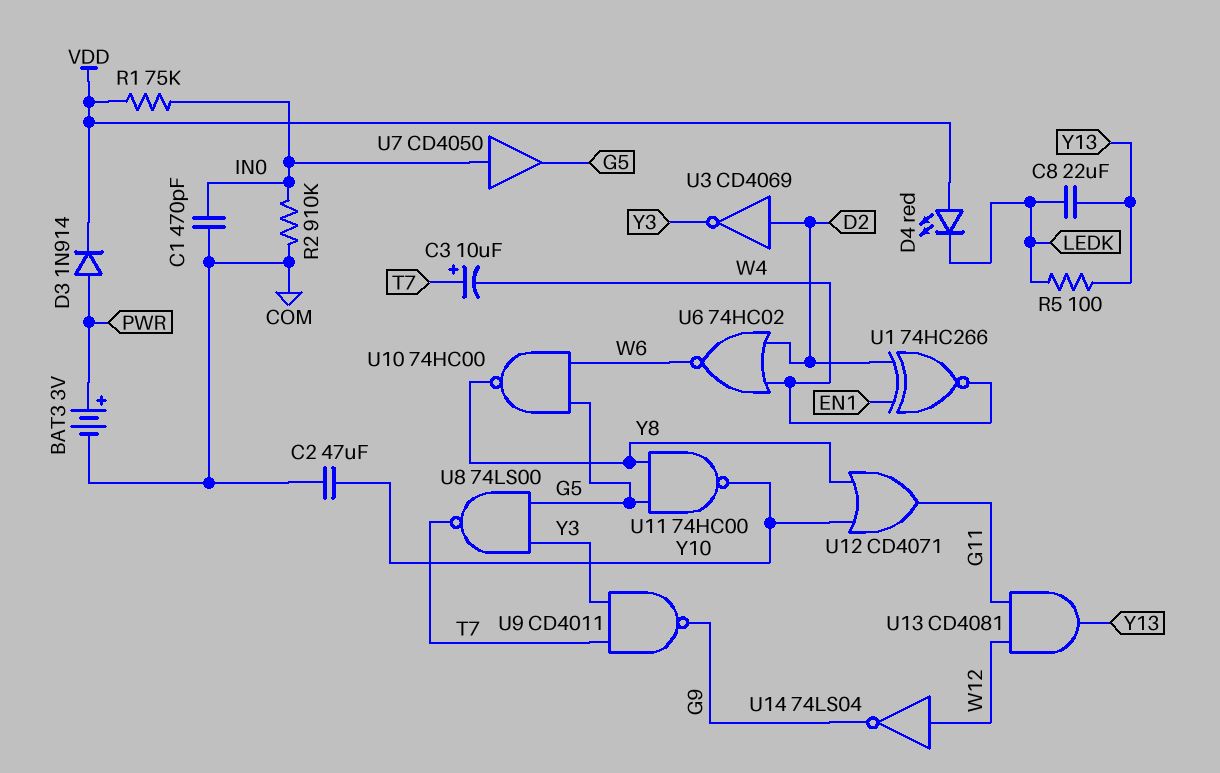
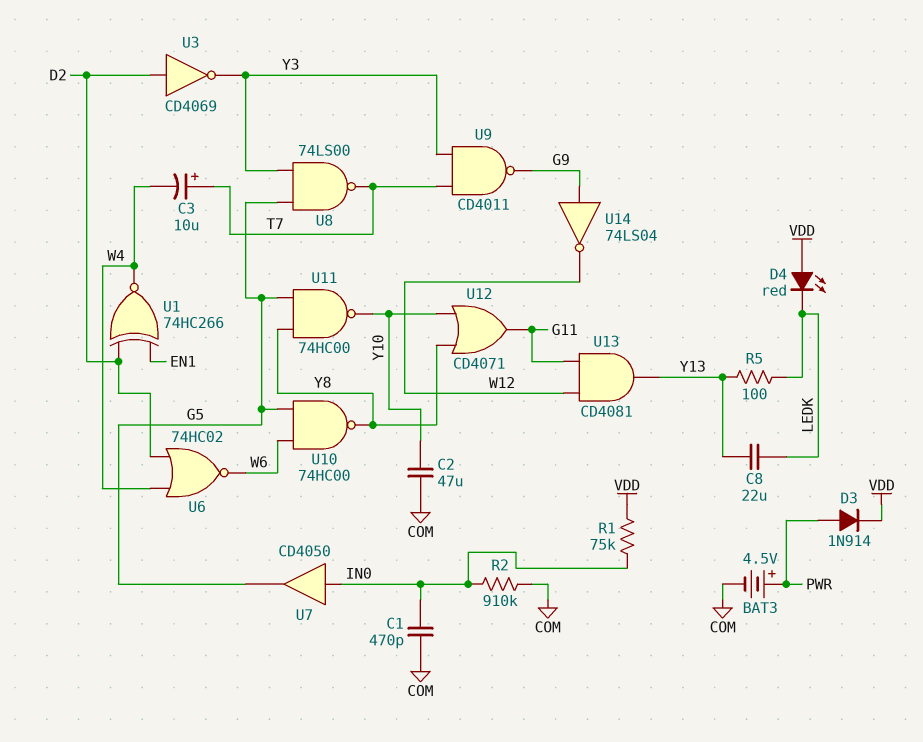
BAT3: 3V (plus PWR, minus COM) -> 4.5V (plus PWR, minus COM)
U14: NOT 74LS04 (in W12, out G9) -> NOT 74LS04 (in G9, out W12)

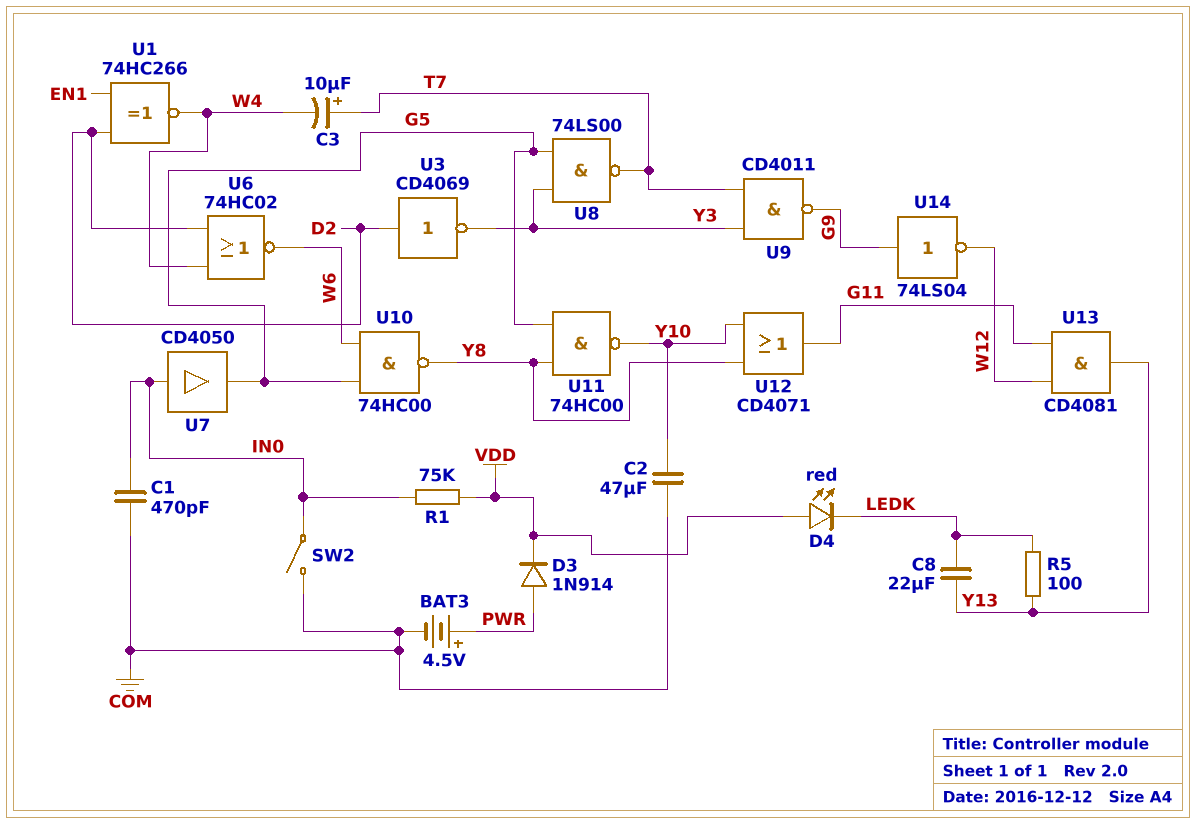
R2: 910k (COM, IN0) -> none
SW2: none -> switch (COM, IN0)

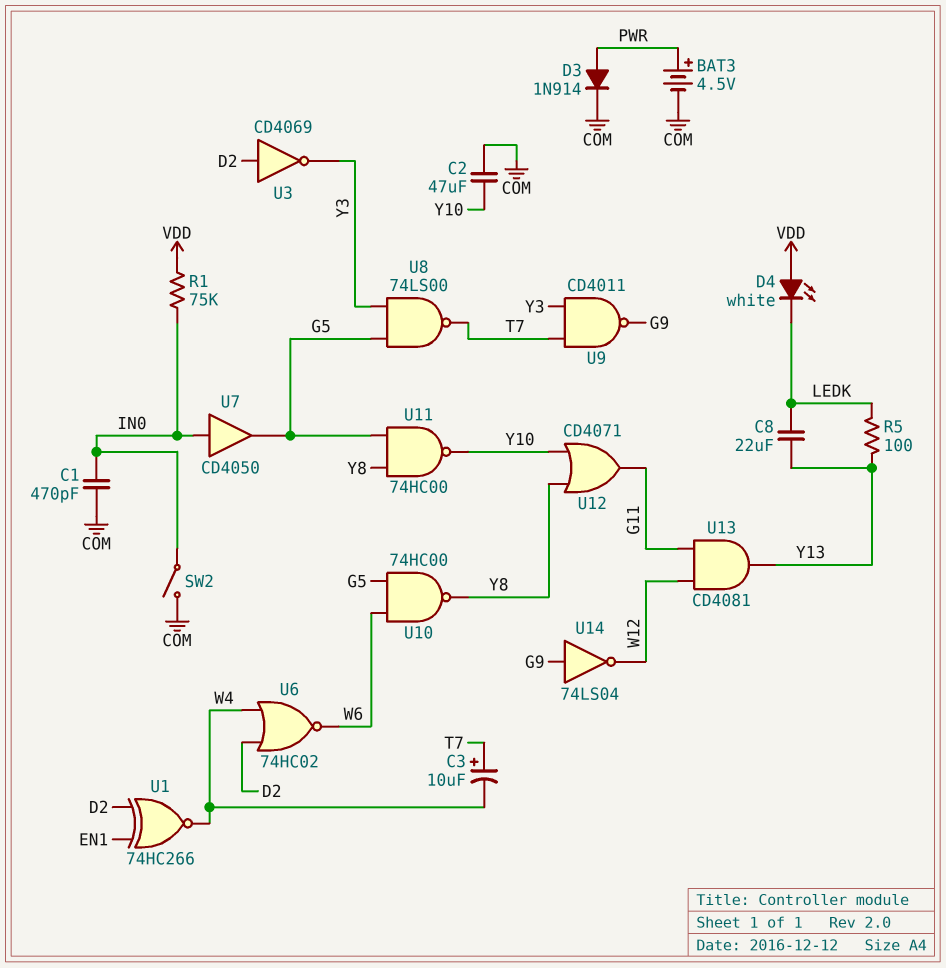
D3: diode 1N914 (A PWR, K VDD) -> diode 1N914 (A PWR, K COM)
D4: LED red (A VDD, K LEDK) -> LED white (A VDD, K LEDK)

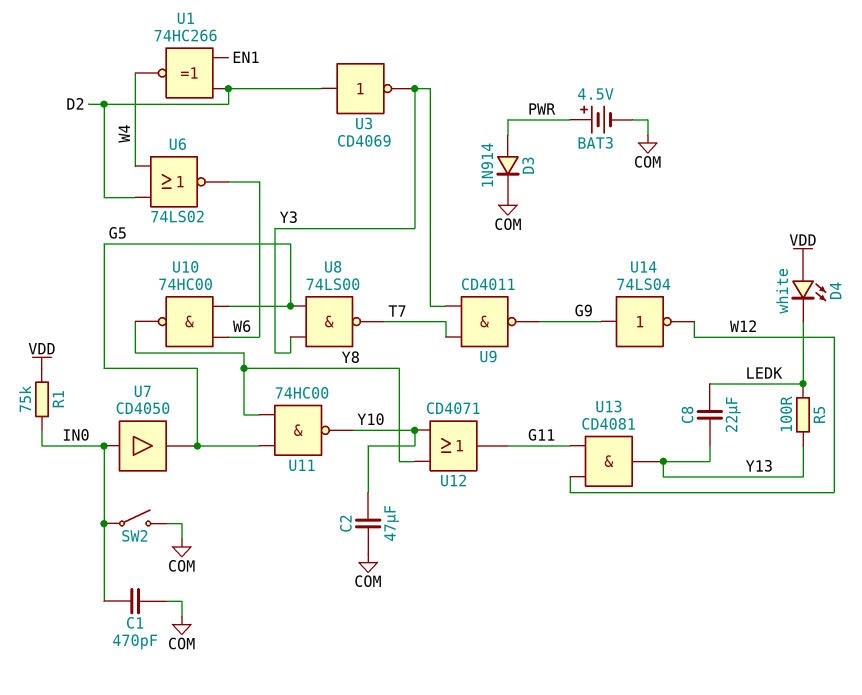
C3: 10uF (plus T7, minus W4) -> none
U6: NOR 74HC02 (in D2, in W4, out W6) -> NOR 74LS02 (in D2, in W4, out W6)

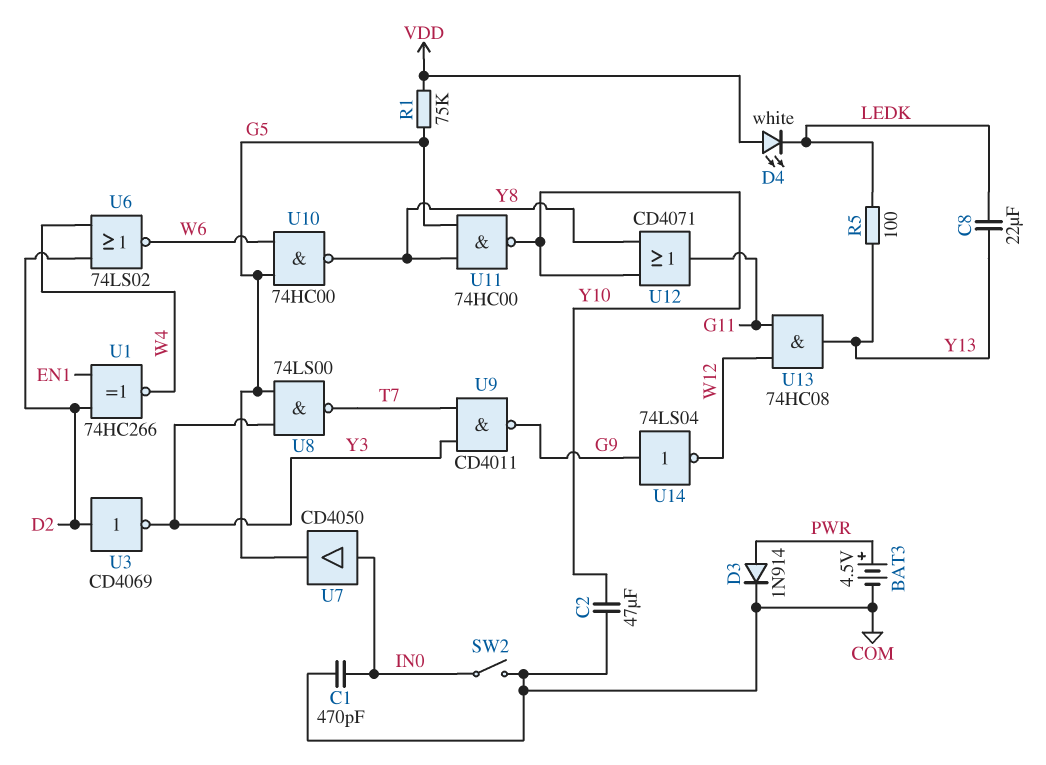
R1: 75k (IN0, VDD) -> 75k (G5, VDD)
U13: AND CD4081 (in G11, in W12, out Y13) -> AND 74HC08 (in G11, in W12, out Y13)

